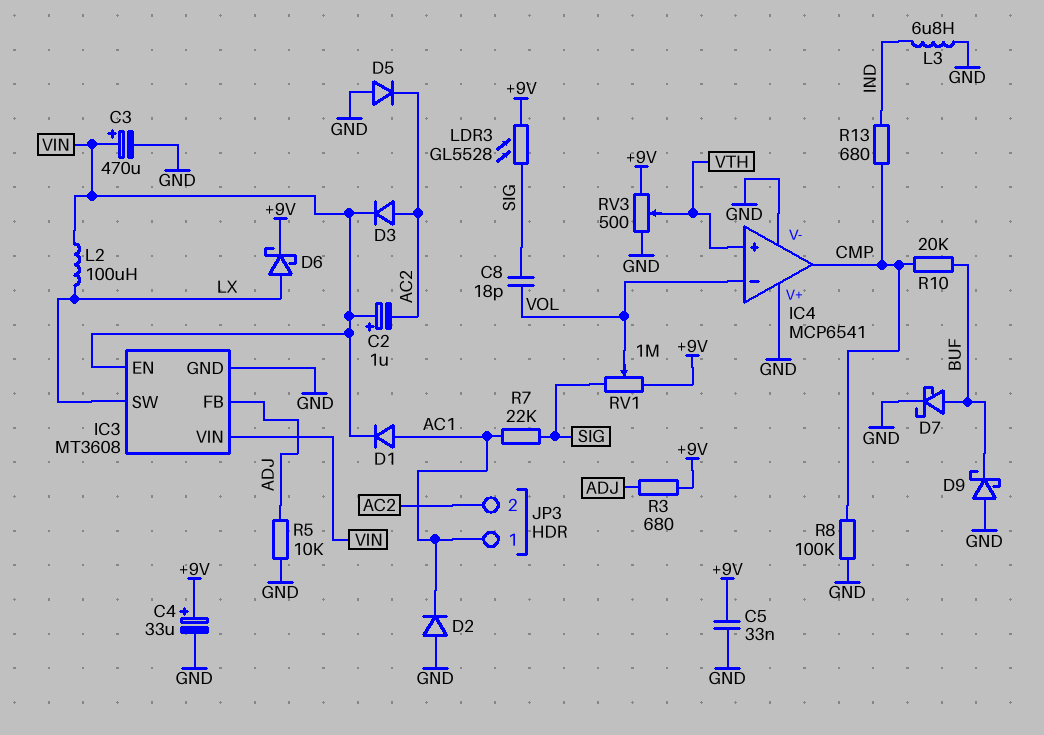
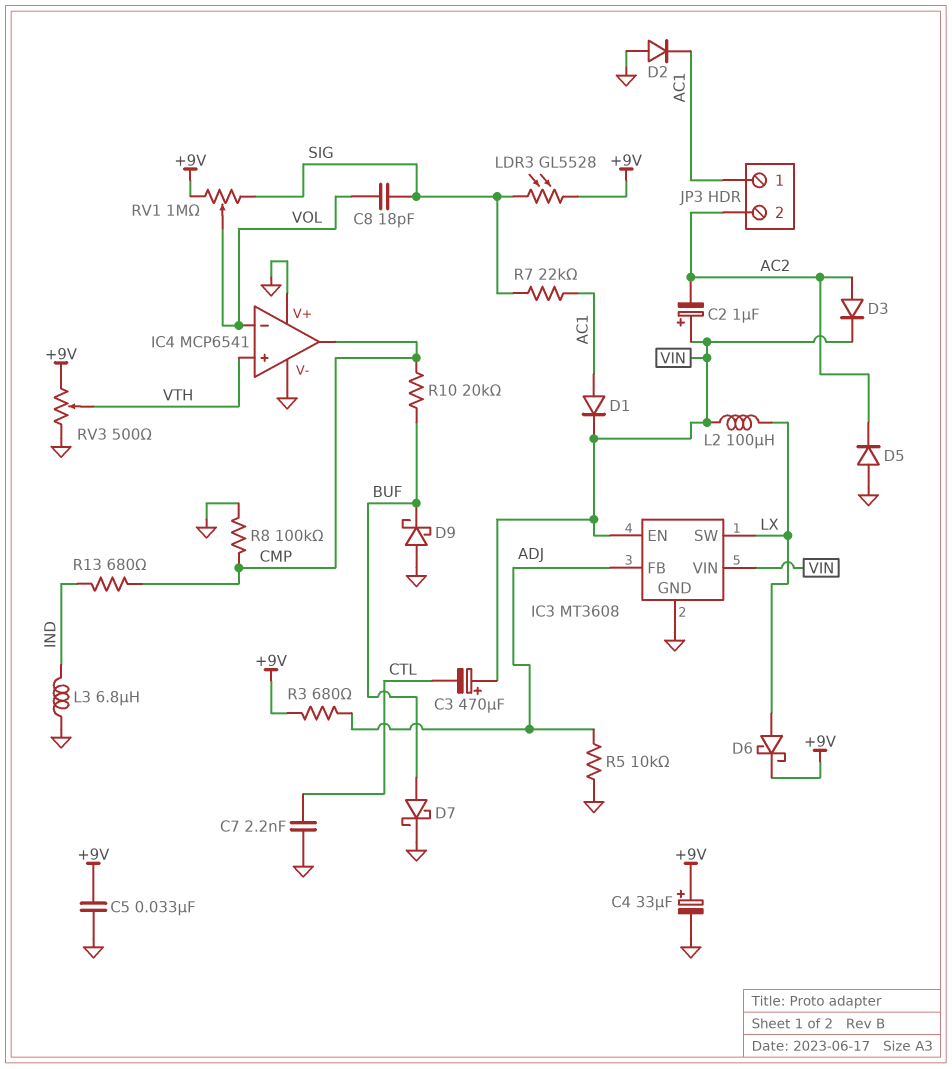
C3: 470uF (plus VIN, minus GND) -> 470uF (plus VIN, minus CTL)
C7: none -> 2.2nF (CTL, GND)

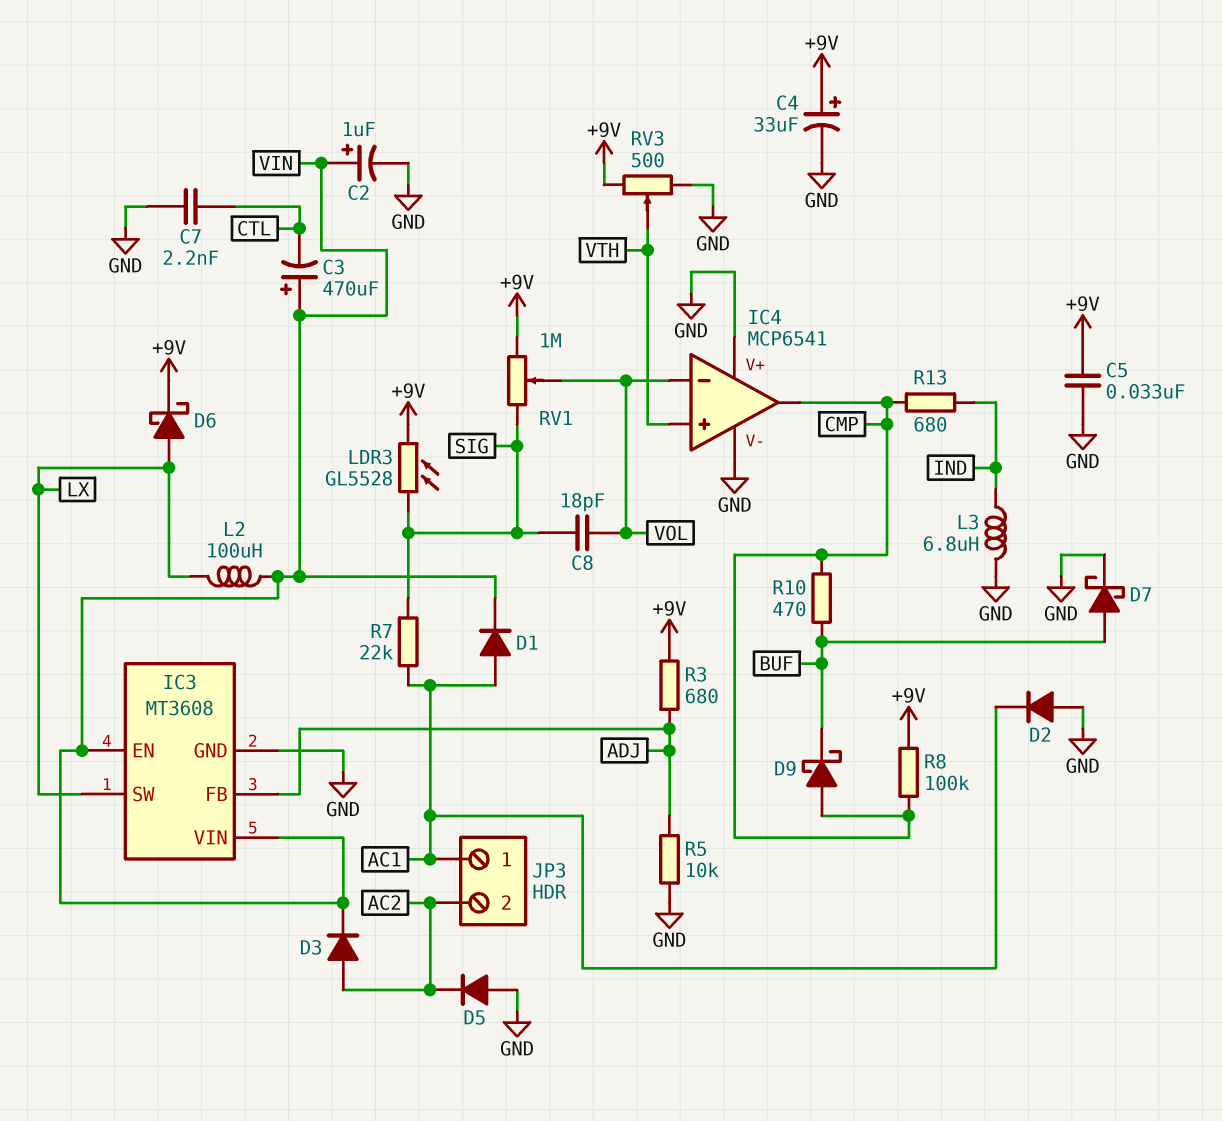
C2: 1uF (plus VIN, minus AC2) -> 1uF (plus VIN, minus GND)
D9: schottky (A GND, K BUF) -> schottky (A CMP, K BUF)
R8: 100k (CMP, GND) -> 100k (+9V, CMP)
R10: 20k (BUF, CMP) -> 470 (BUF, CMP)

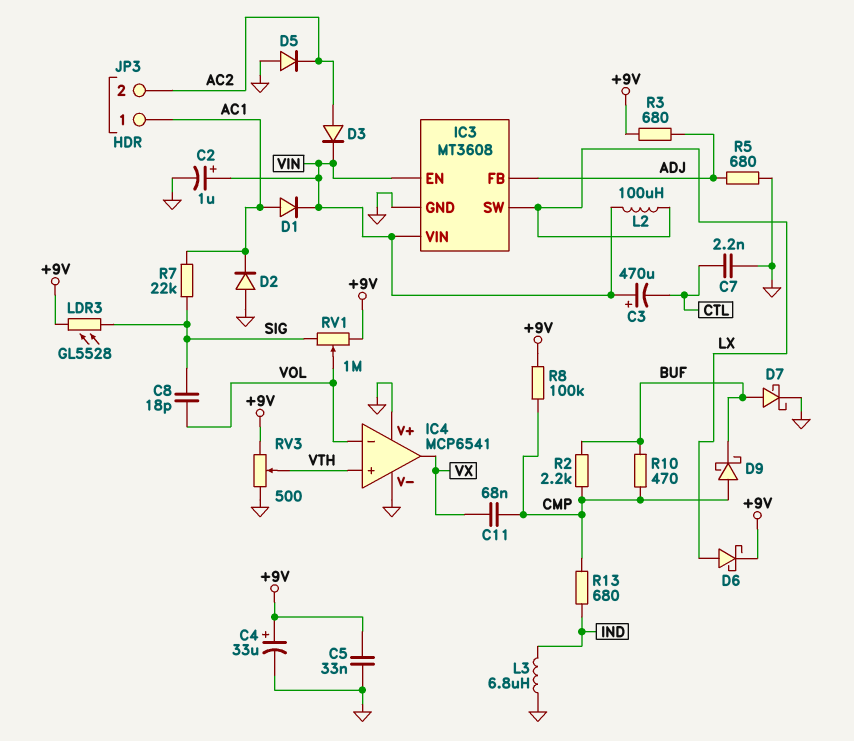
C11: none -> 68nF (CMP, VX)
IC4 pin out: CMP -> VX
R2: none -> 2.2k (BUF, CMP)
R5: 10k (ADJ, GND) -> 680 (ADJ, GND)

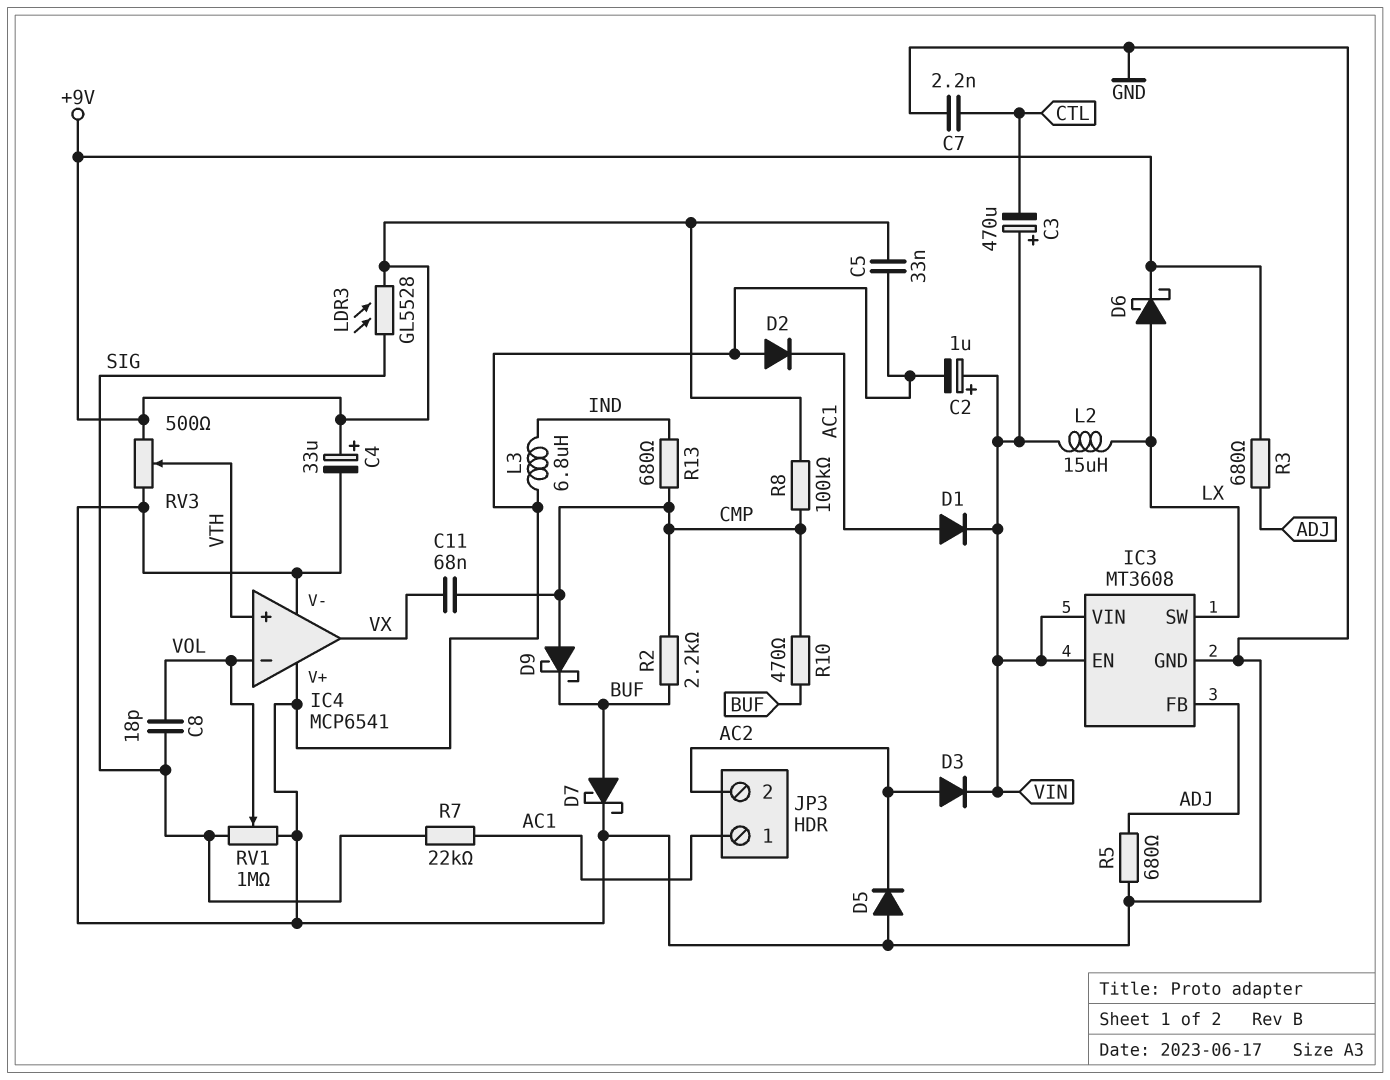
L2: 100uH (LX, VIN) -> 15uH (LX, VIN)
RV1: 1M (+9V, SIG, wiper VOL) -> 1M (GND, SIG, wiper VOL)

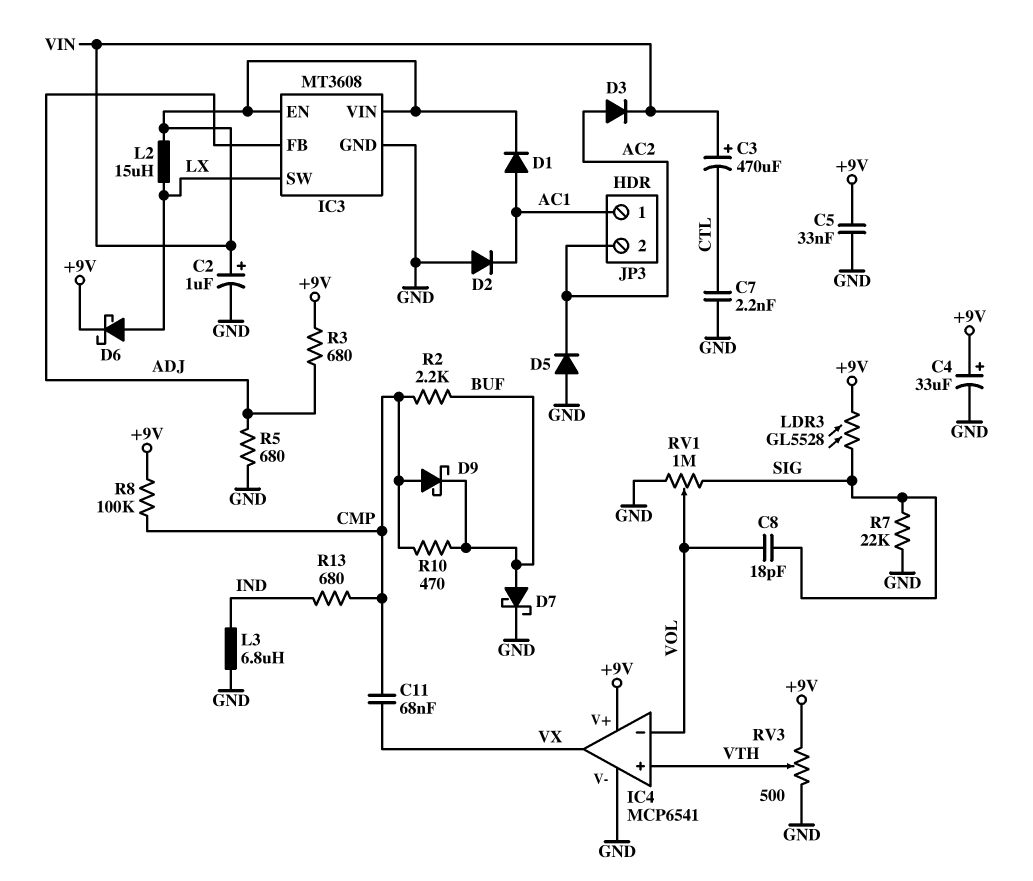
IC4 pin V+: GND -> +9V
R7: 22k (AC1, SIG) -> 22k (GND, SIG)

